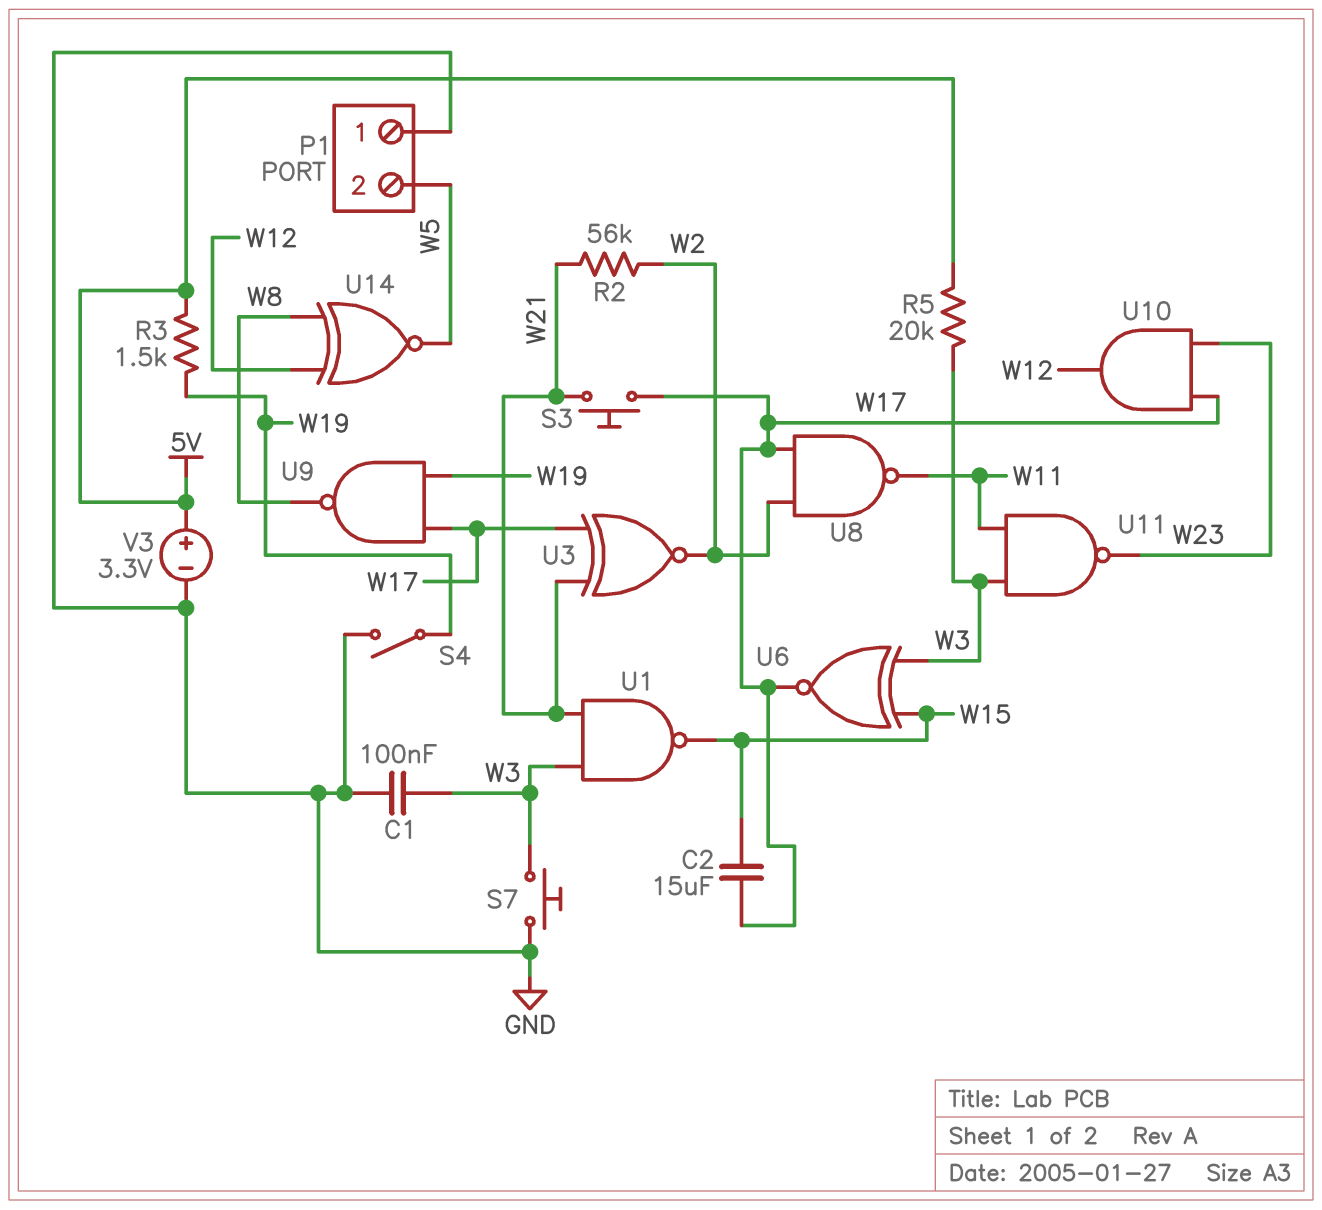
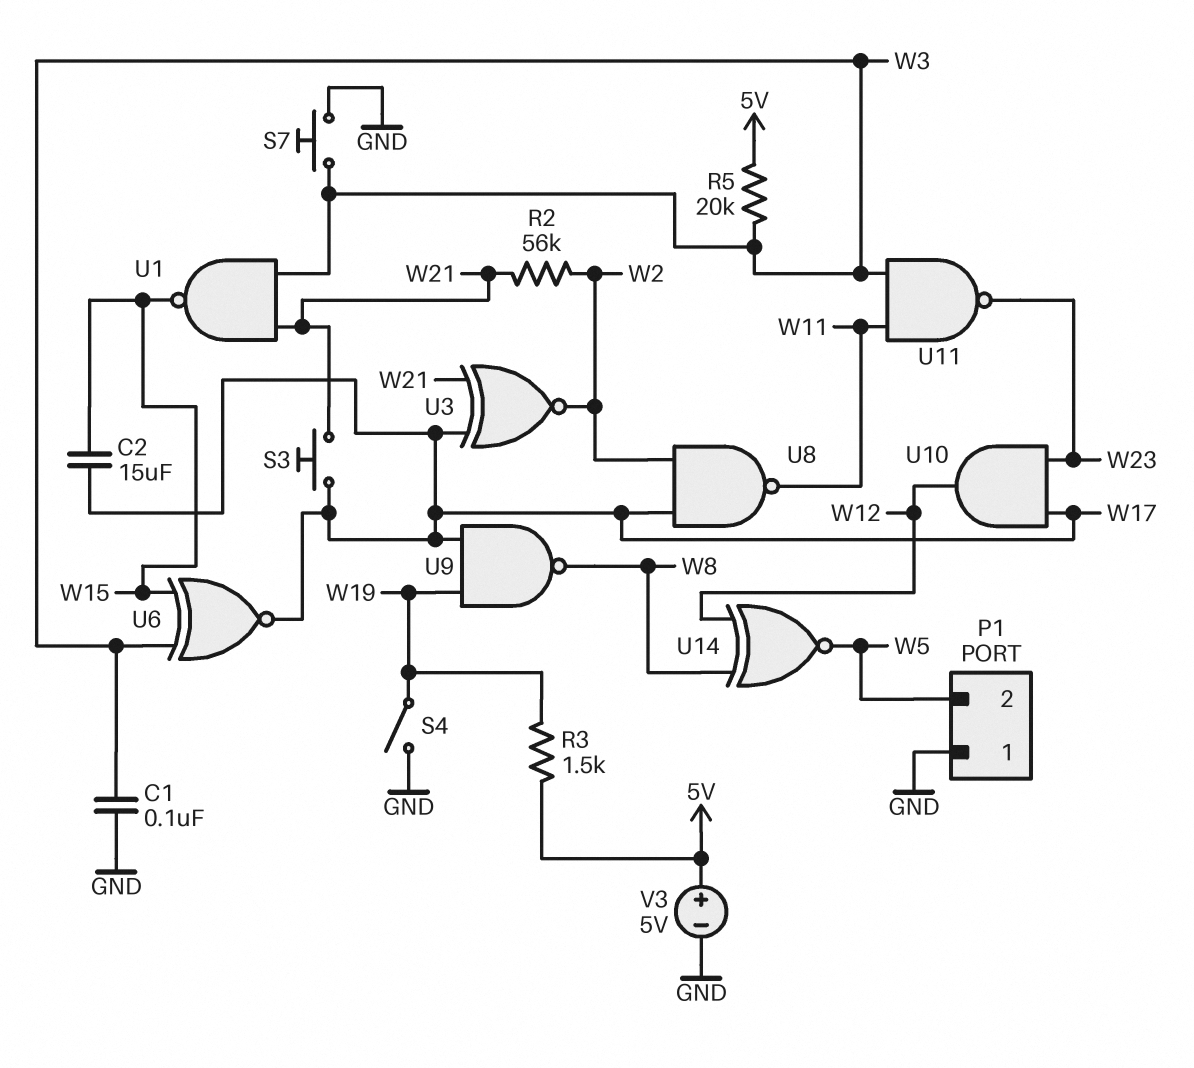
V3: 3.3V (plus 5V, minus GND) -> 5V (plus 5V, minus GND)

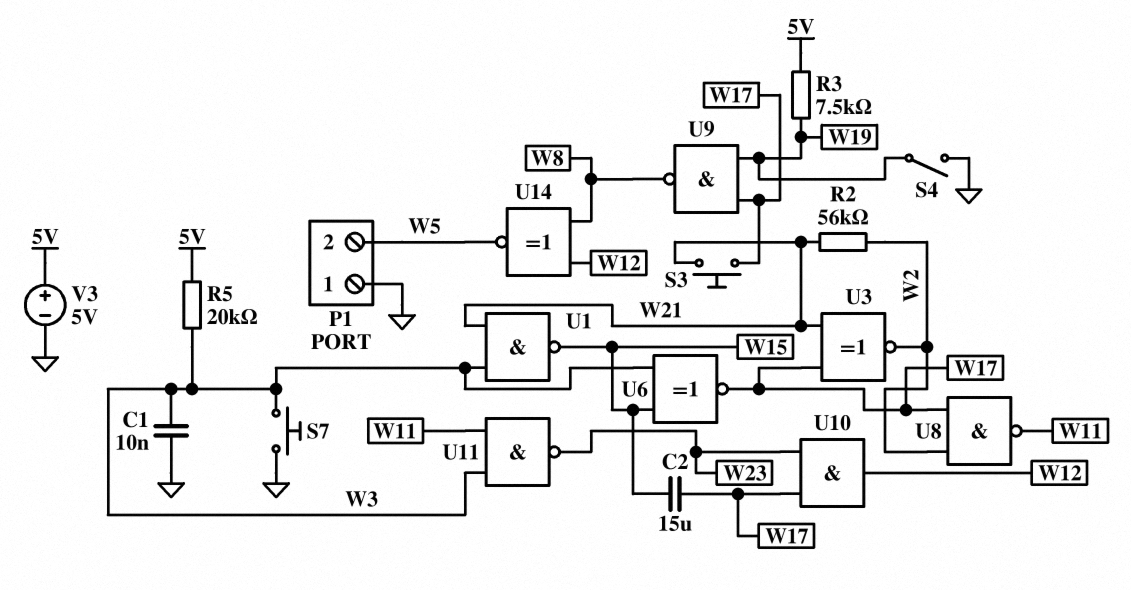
C1: 100nF (GND, W3) -> 10nF (GND, W3)
R3: 1.5k (5V, W19) -> 7.5k (5V, W19)

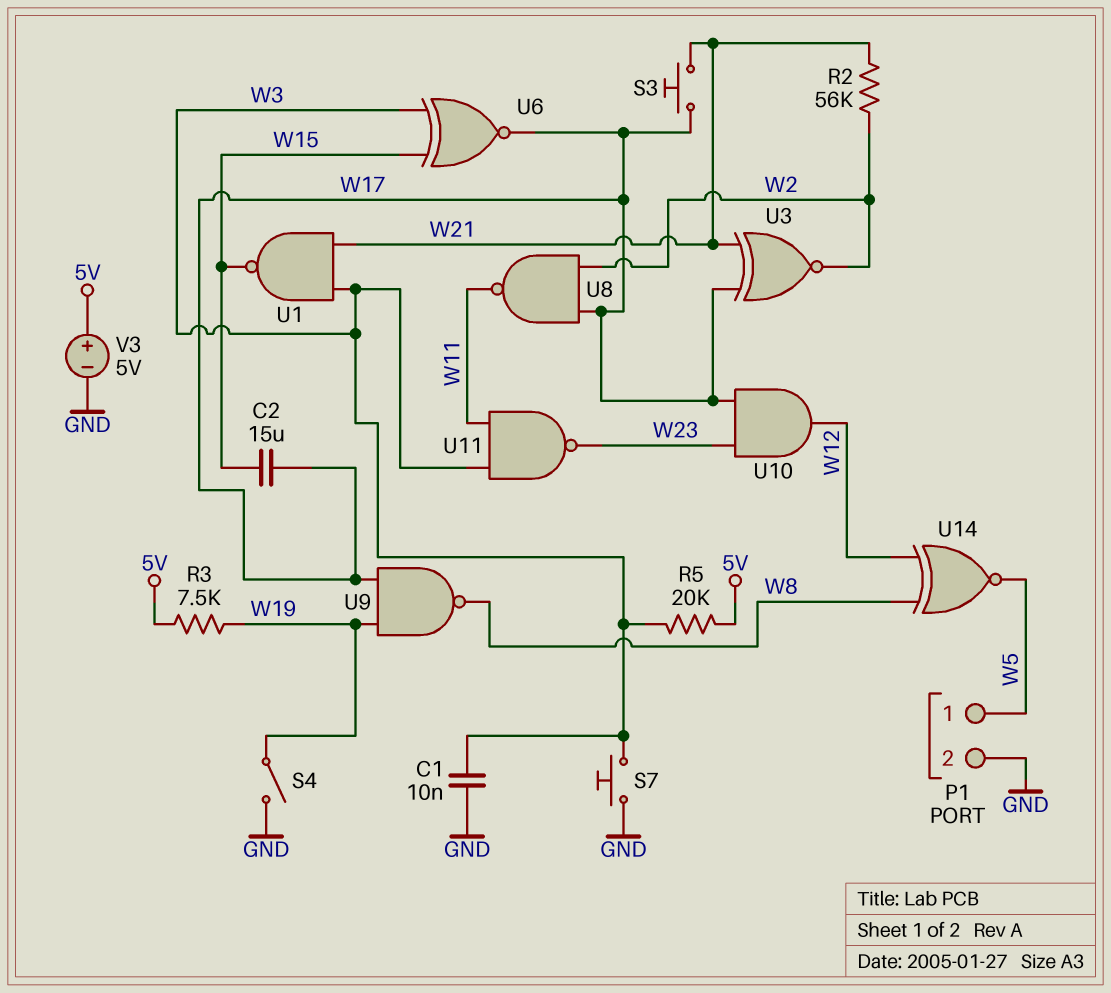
P1 pin 1: GND -> W5
P1 pin 2: W5 -> GND

